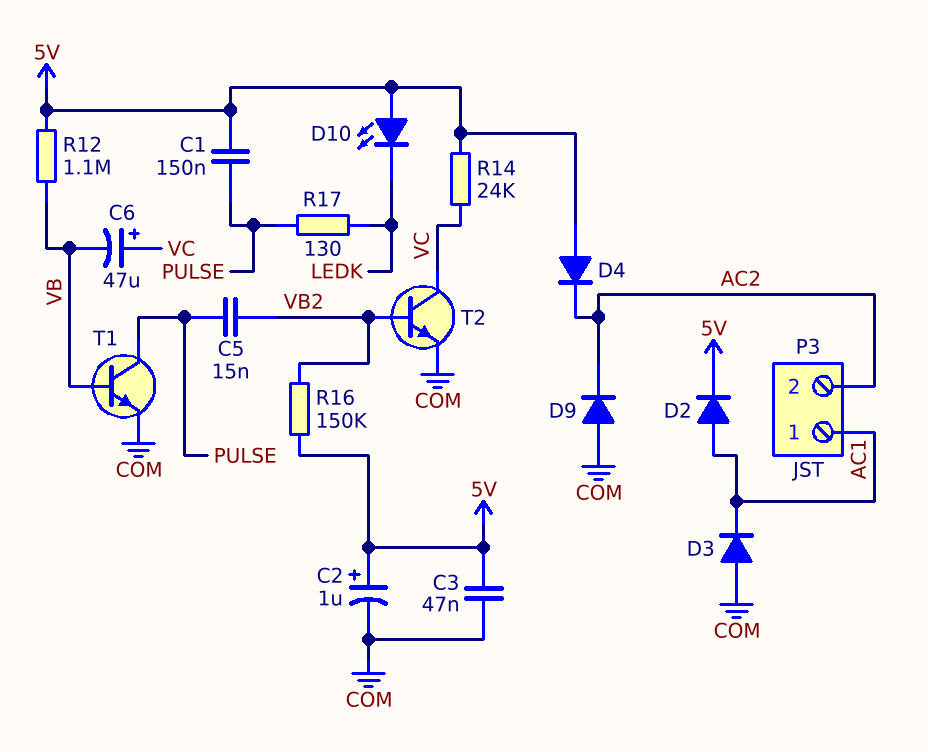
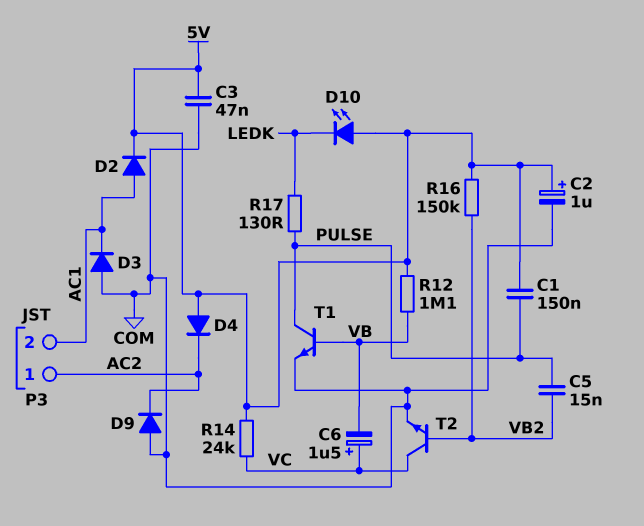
C6: 47uF (plus VC, minus VB) -> 1.5uF (plus VC, minus VB)
P3 pin 1: AC1 -> AC2
P3 pin 2: AC2 -> AC1

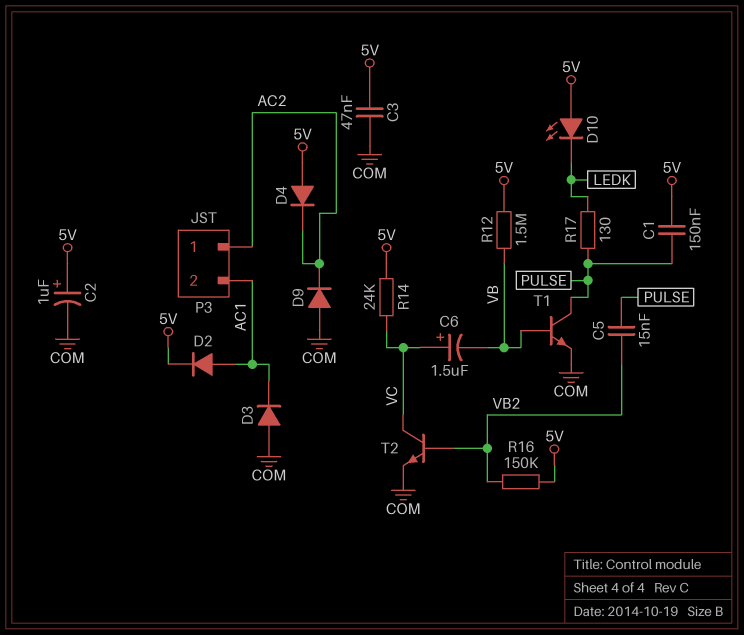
R12: 1.1M (5V, VB) -> 1.5M (5V, VB)

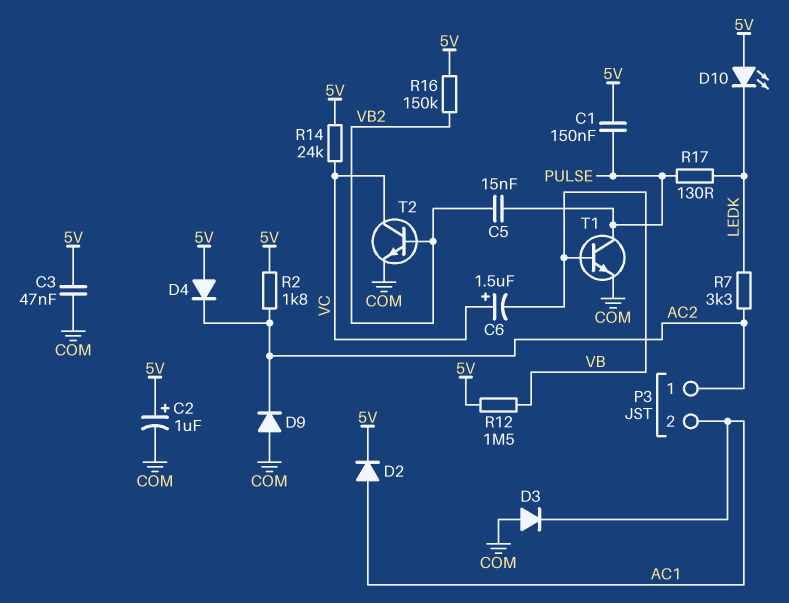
R2: none -> 1.8k (5V, AC2)
R7: none -> 3.3k (AC2, LEDK)

